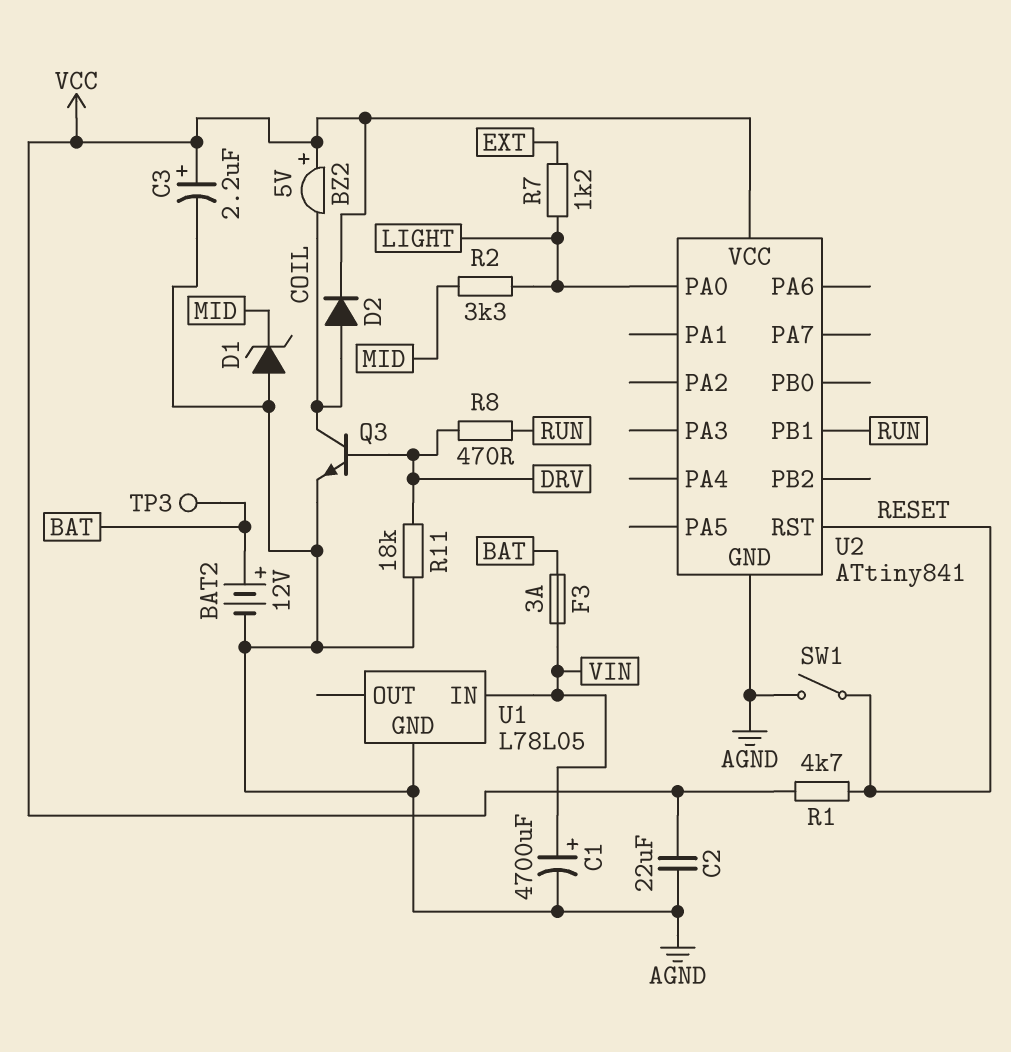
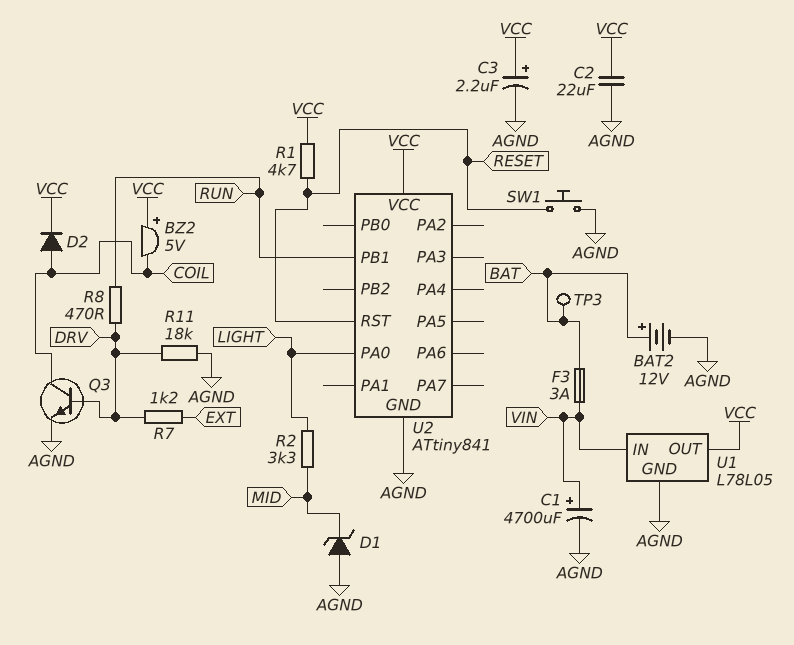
R7: 1.2k (EXT, LIGHT) -> 1.2k (DRV, EXT)
SW1: switch (AGND, RESET) -> button (AGND, RESET)
U1 pin OUT: none -> VCC

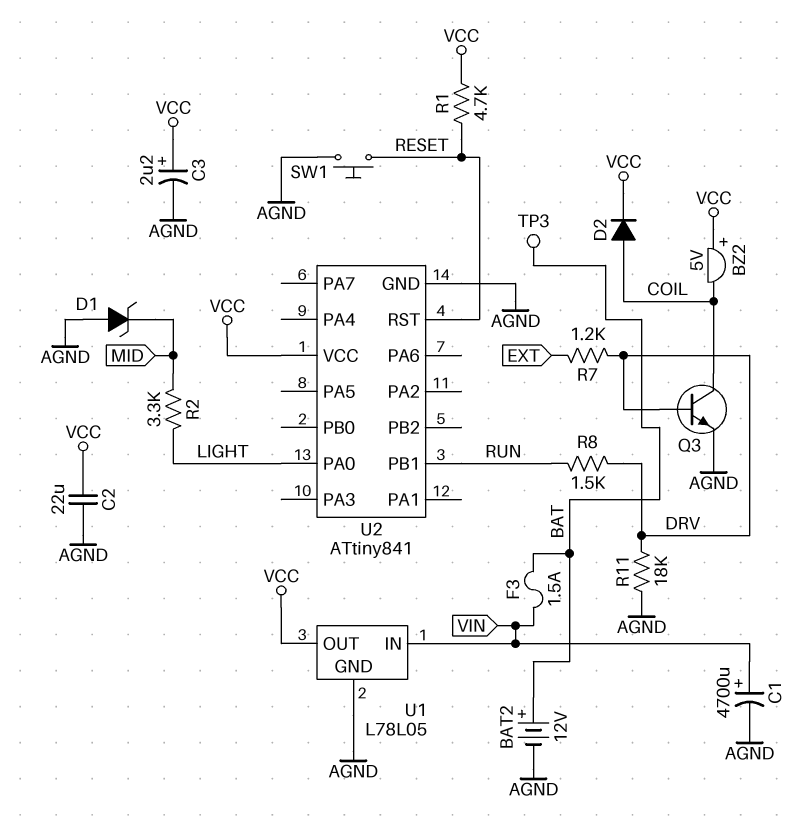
F3: 3A (BAT, VIN) -> 1.5A (BAT, VIN)
R8: 470 (DRV, RUN) -> 1.5k (DRV, RUN)

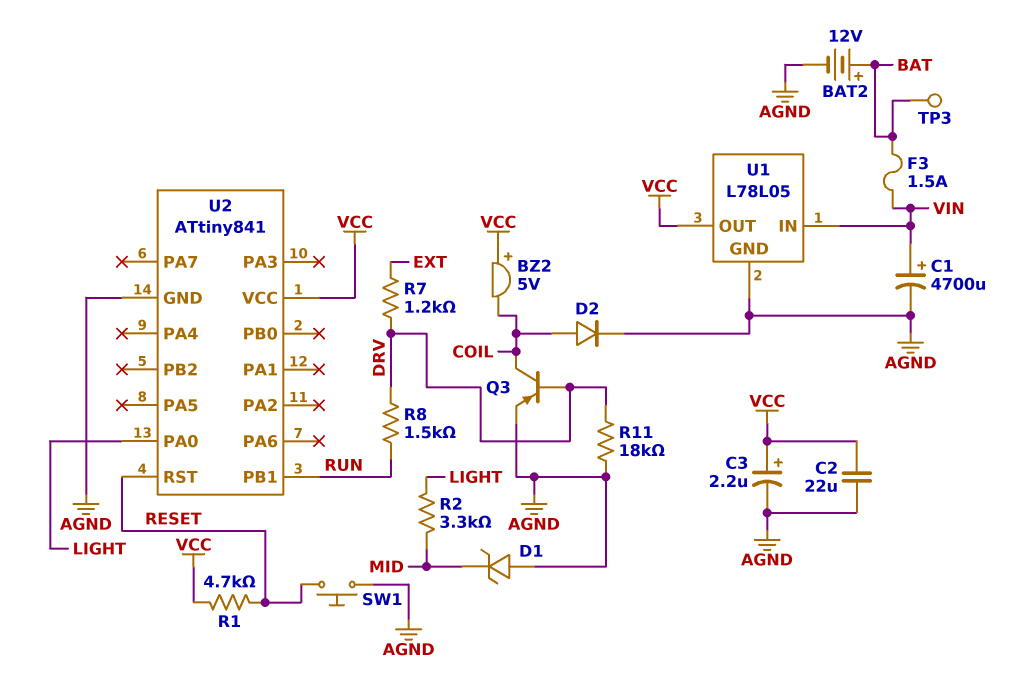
D2: diode (A COIL, K VCC) -> diode (A COIL, K AGND)
Q3: NPN (B DRV, C COIL, E AGND) -> PNP (B DRV, C COIL, E AGND)

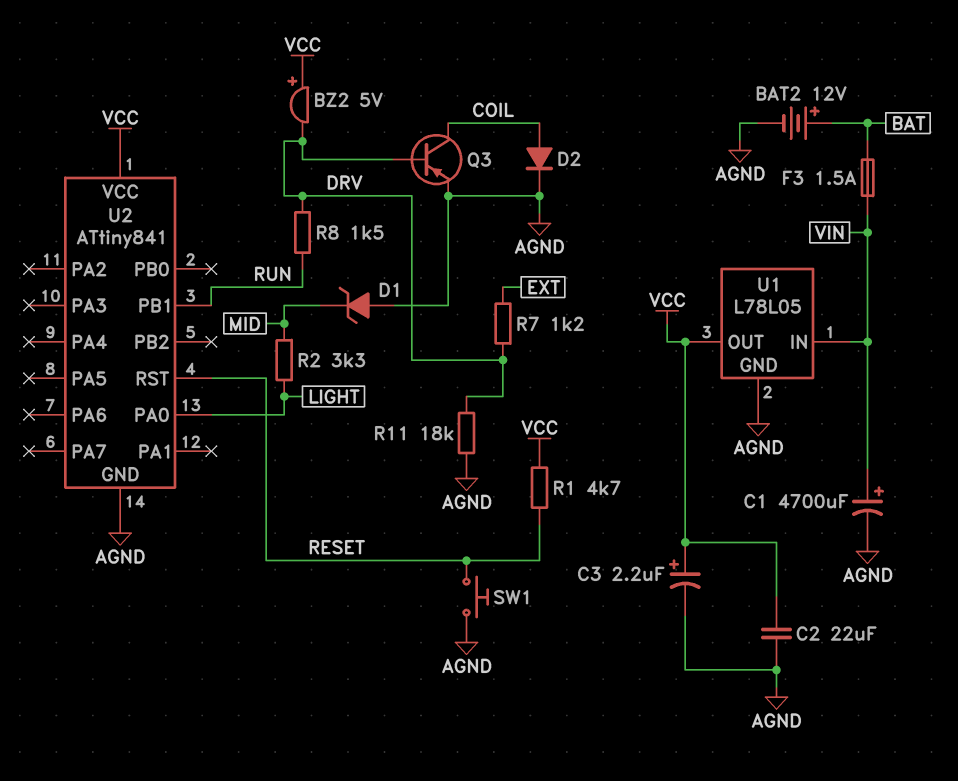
BZ2: buzzer 5V (plus VCC, minus COIL) -> buzzer 5V (plus VCC, minus DRV)
TP3: test point (BAT) -> none

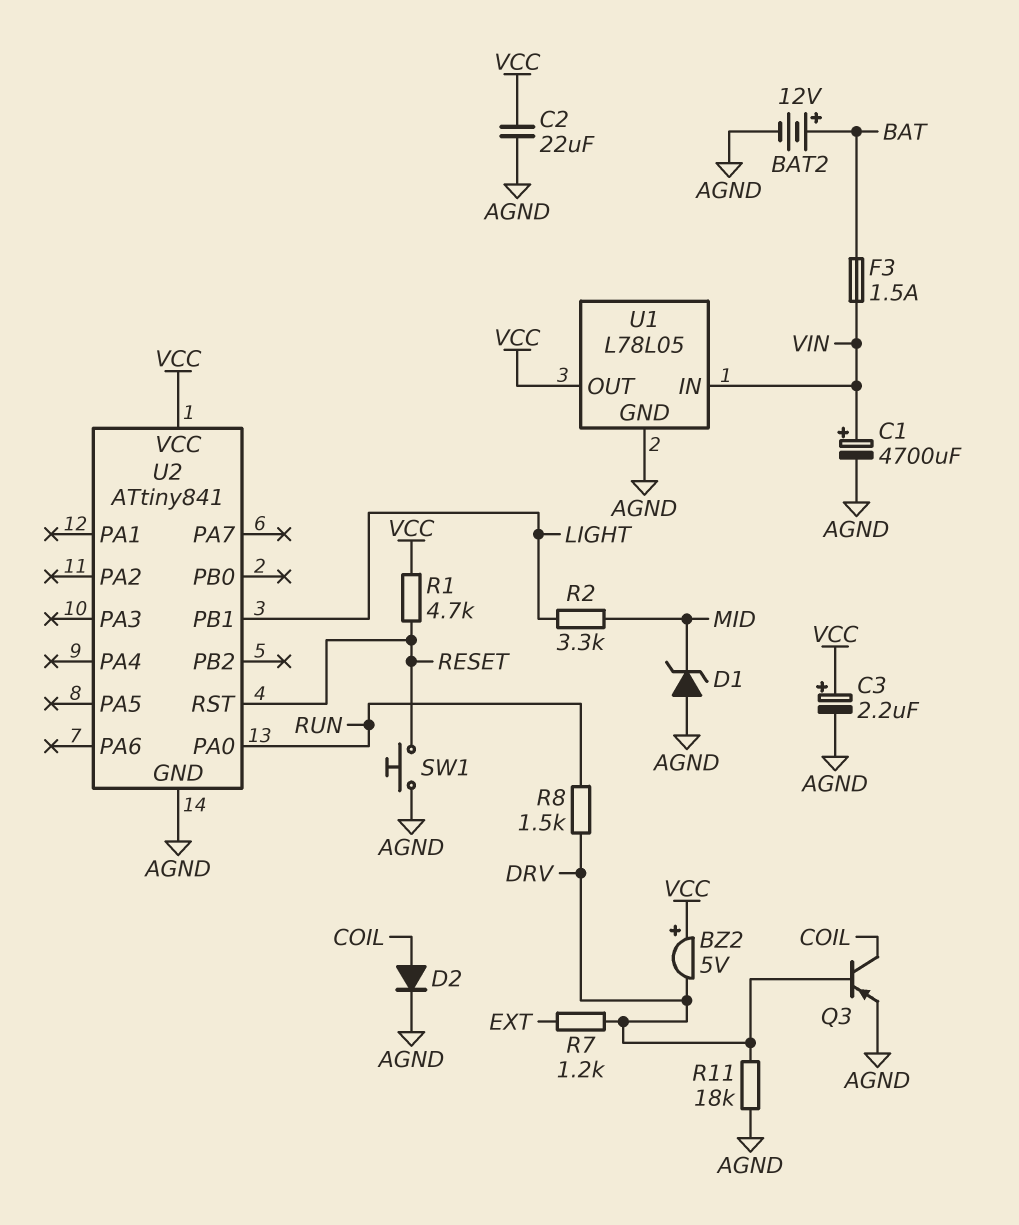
U2 pin PA0: LIGHT -> RUN
U2 pin PB1: RUN -> LIGHT

